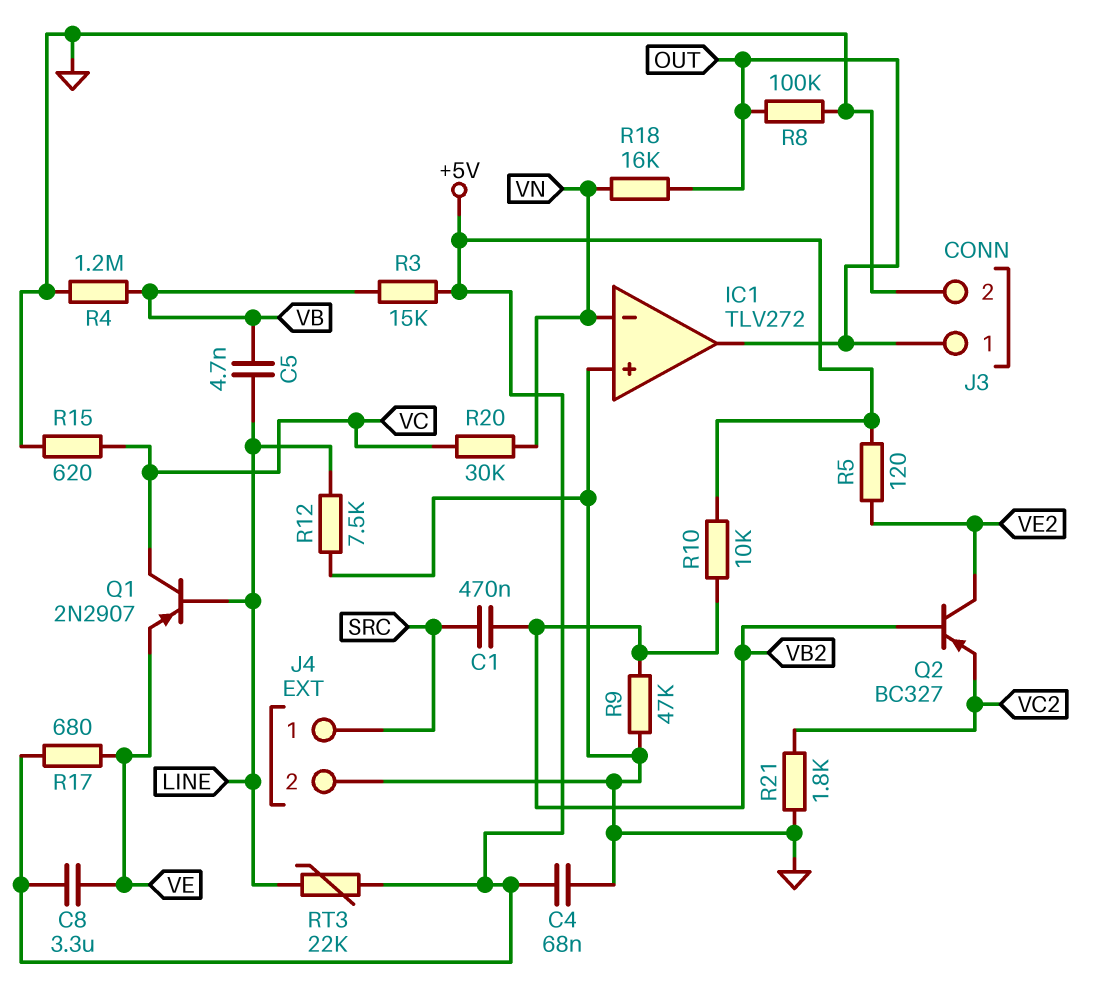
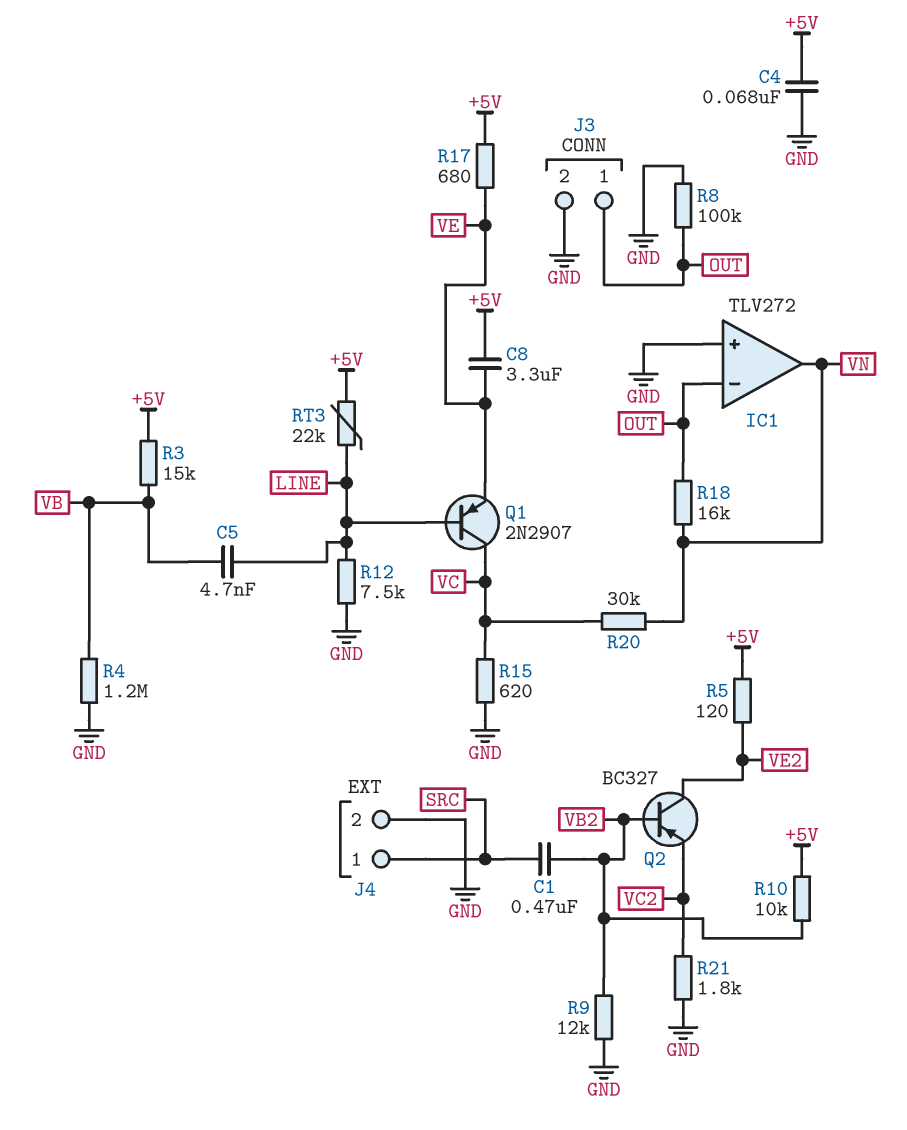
IC1 pin in-: VN -> OUT
IC1 pin out: OUT -> VN
R9: 47k (GND, VB2) -> 12k (GND, VB2)

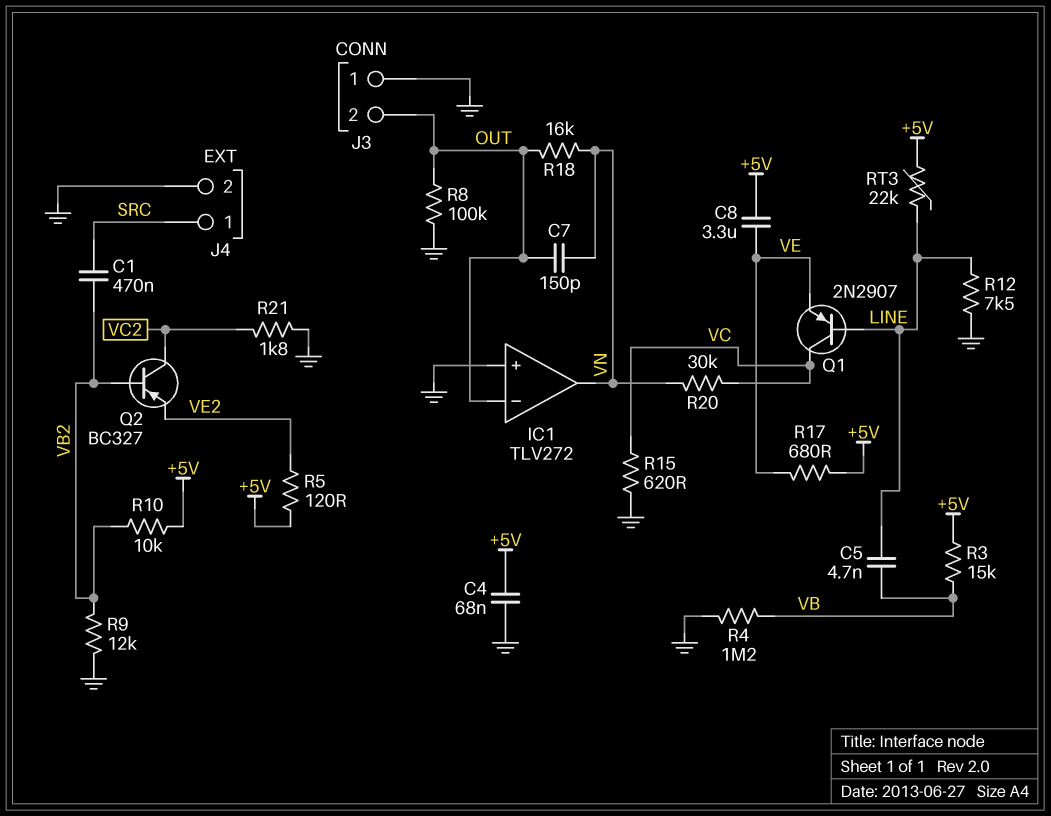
C7: none -> 150pF (OUT, VN)
J3 pin 1: OUT -> GND
J3 pin 2: GND -> OUT
Q2: PNP BC327 (B VB2, C VE2, E VC2) -> PNP BC327 (B VB2, C VC2, E VE2)

